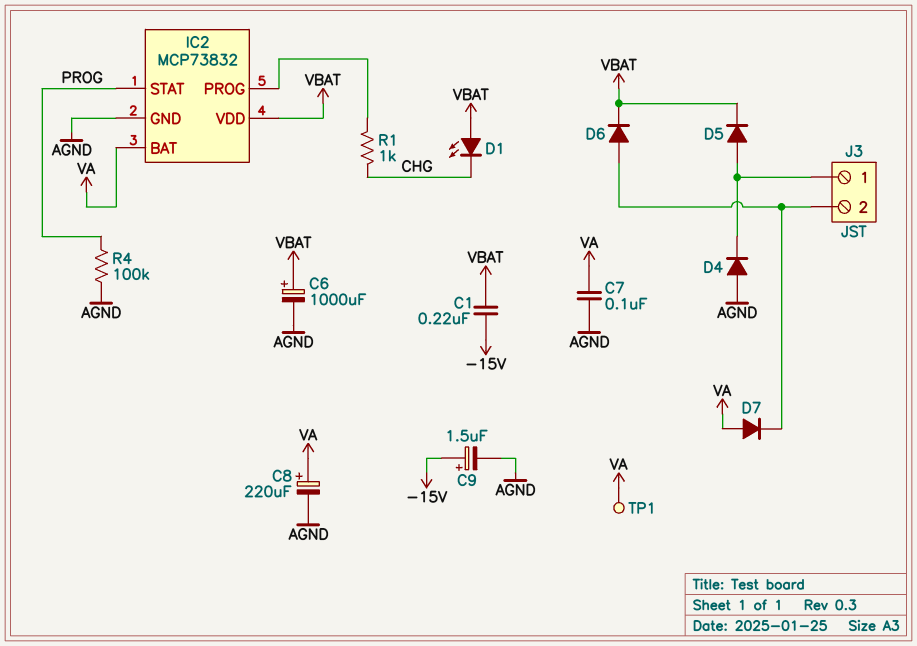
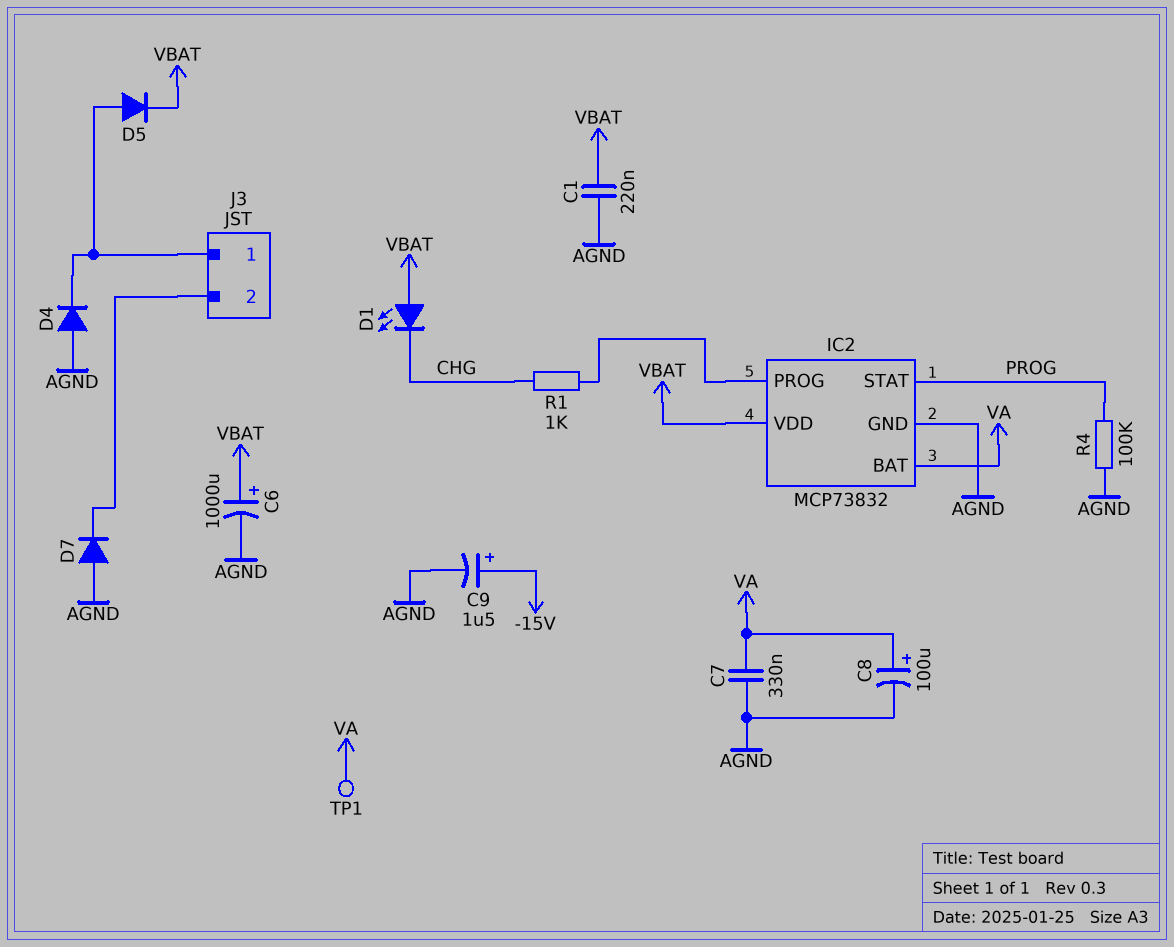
C1: 220nF (-15V, VBAT) -> 220nF (AGND, VBAT)
C7: 100nF (AGND, VA) -> 330nF (AGND, VA)
C8: 220uF (plus VA, minus AGND) -> 100uF (plus VA, minus AGND)
D6: diode (A J3/2, K VBAT) -> none
D7: diode (A VA, K J3/2) -> diode (A AGND, K J3/2)

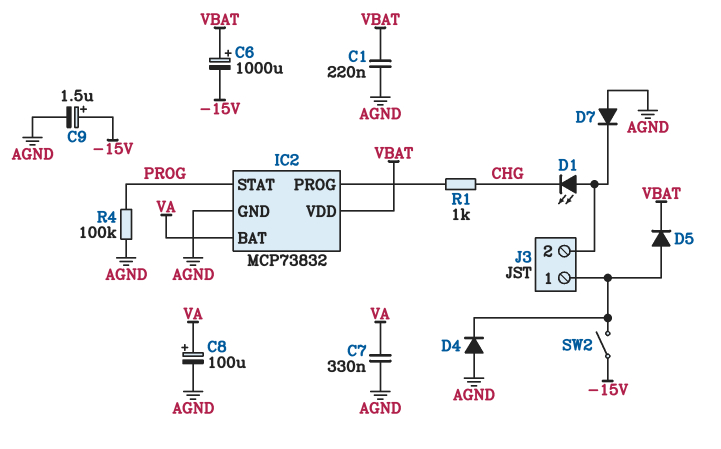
C6: 1000uF (plus VBAT, minus AGND) -> 1000uF (plus VBAT, minus -15V)
D1: LED (A VBAT, K CHG) -> LED (A J3/2, K CHG)
SW2: none -> switch (-15V, J3/1)
TP1: test point (VA) -> none

